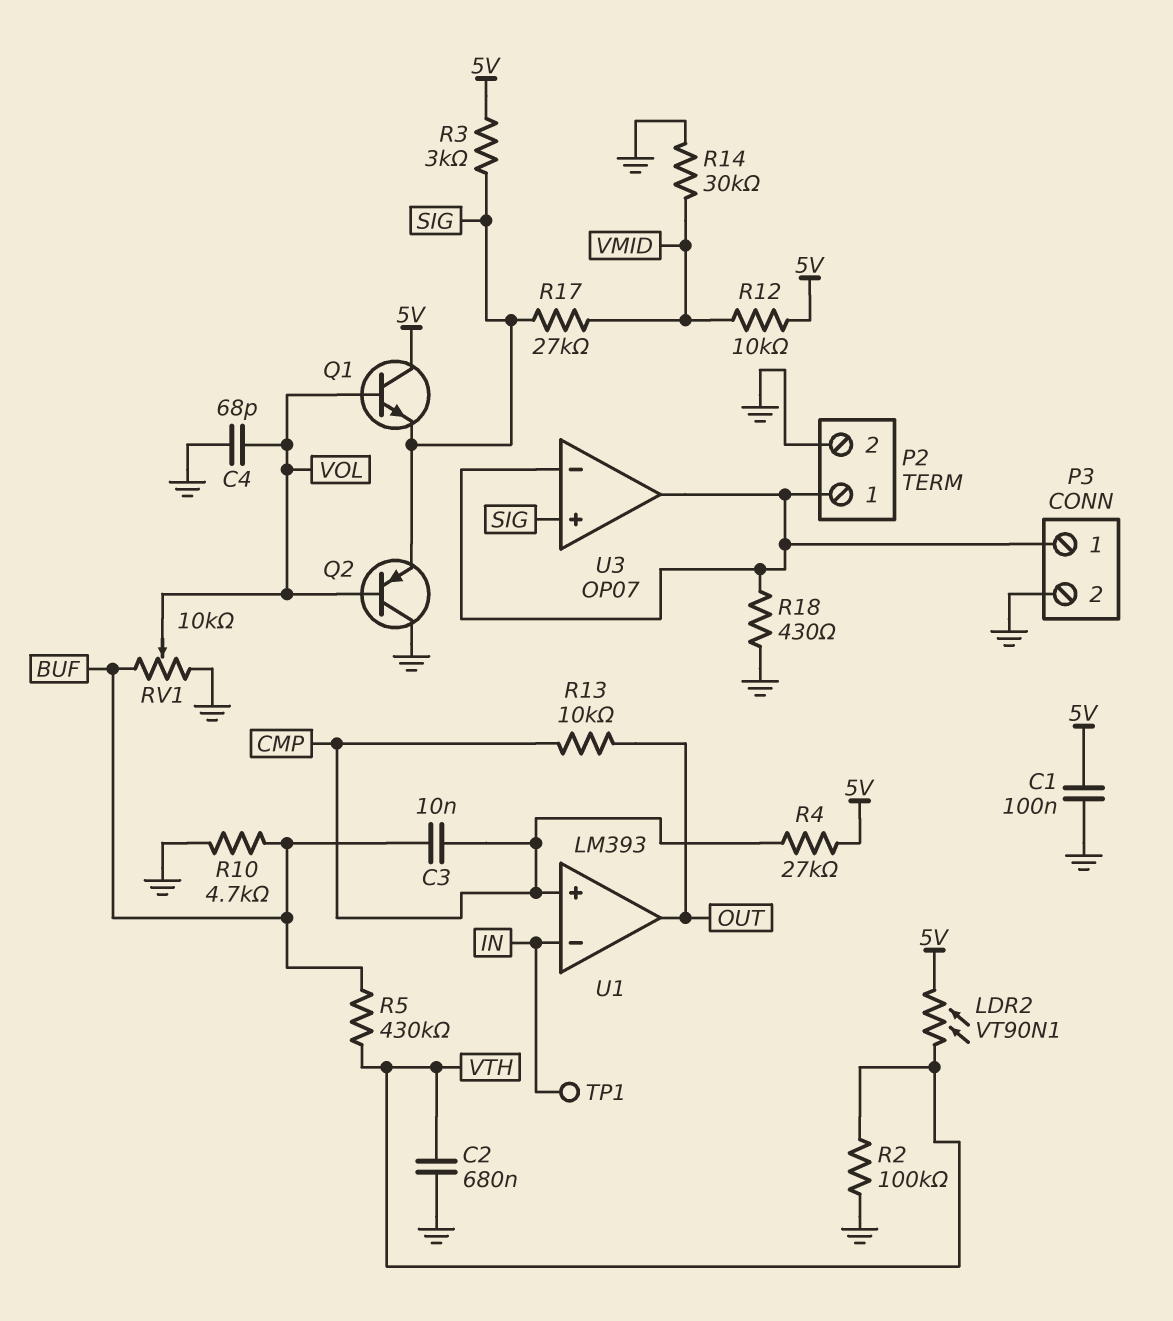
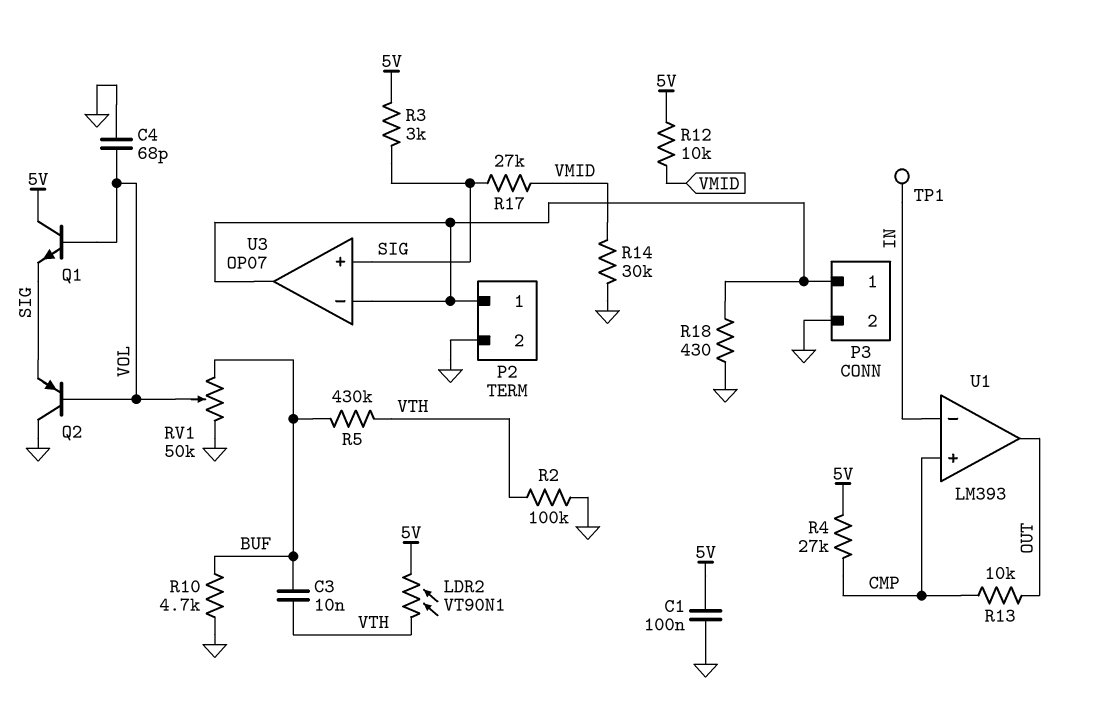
C2: 680nF (GND, VTH) -> none
C3: 10nF (BUF, CMP) -> 10nF (BUF, VTH)
RV1: 10k (BUF, GND, wiper VOL) -> 50k (BUF, GND, wiper VOL)

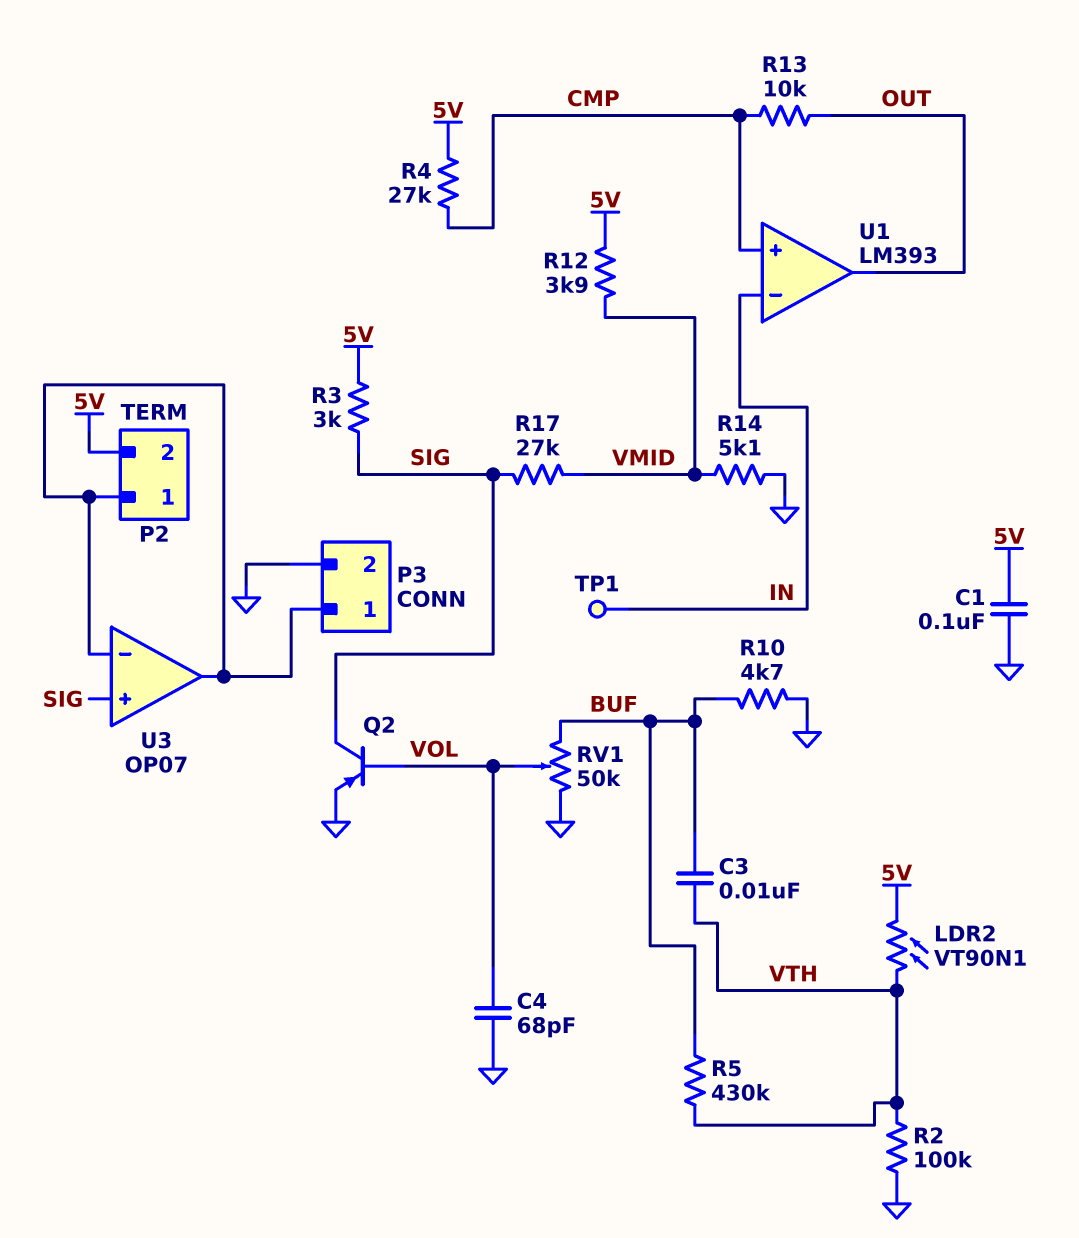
P2 pin 2: GND -> 5V
Q1: NPN (B VOL, C 5V, E SIG) -> none
Q2: PNP (B VOL, C GND, E SIG) -> PNP (B VOL, C SIG, E GND)
R12: 10k (5V, VMID) -> 3.9k (5V, VMID)
R14: 30k (GND, VMID) -> 5.1k (GND, VMID)
R18: 430 (GND, P2/1) -> none

